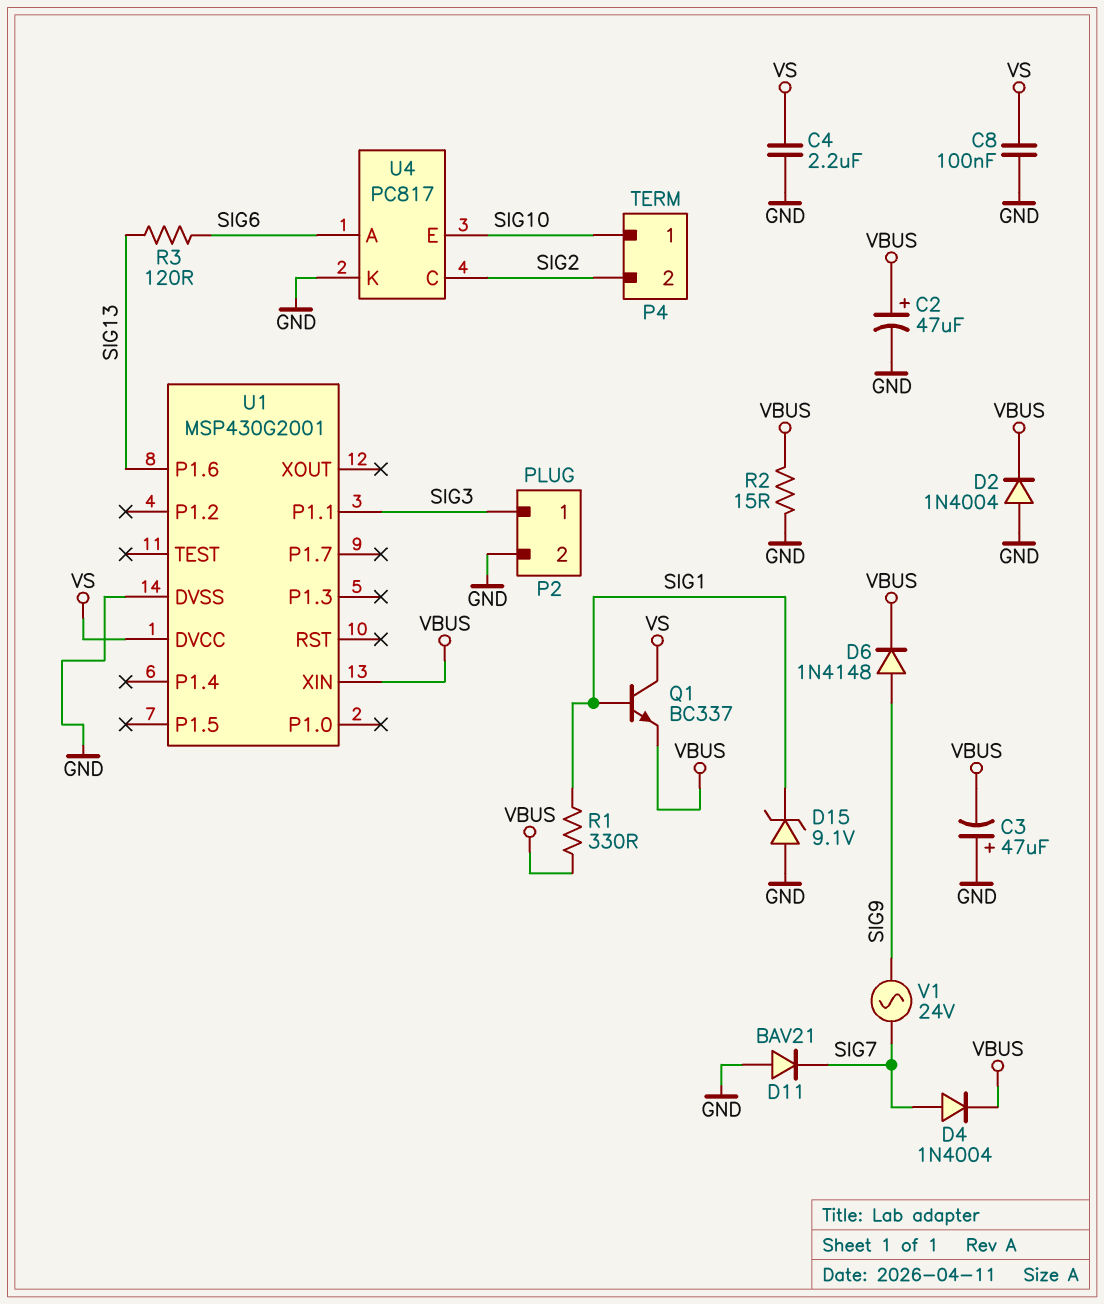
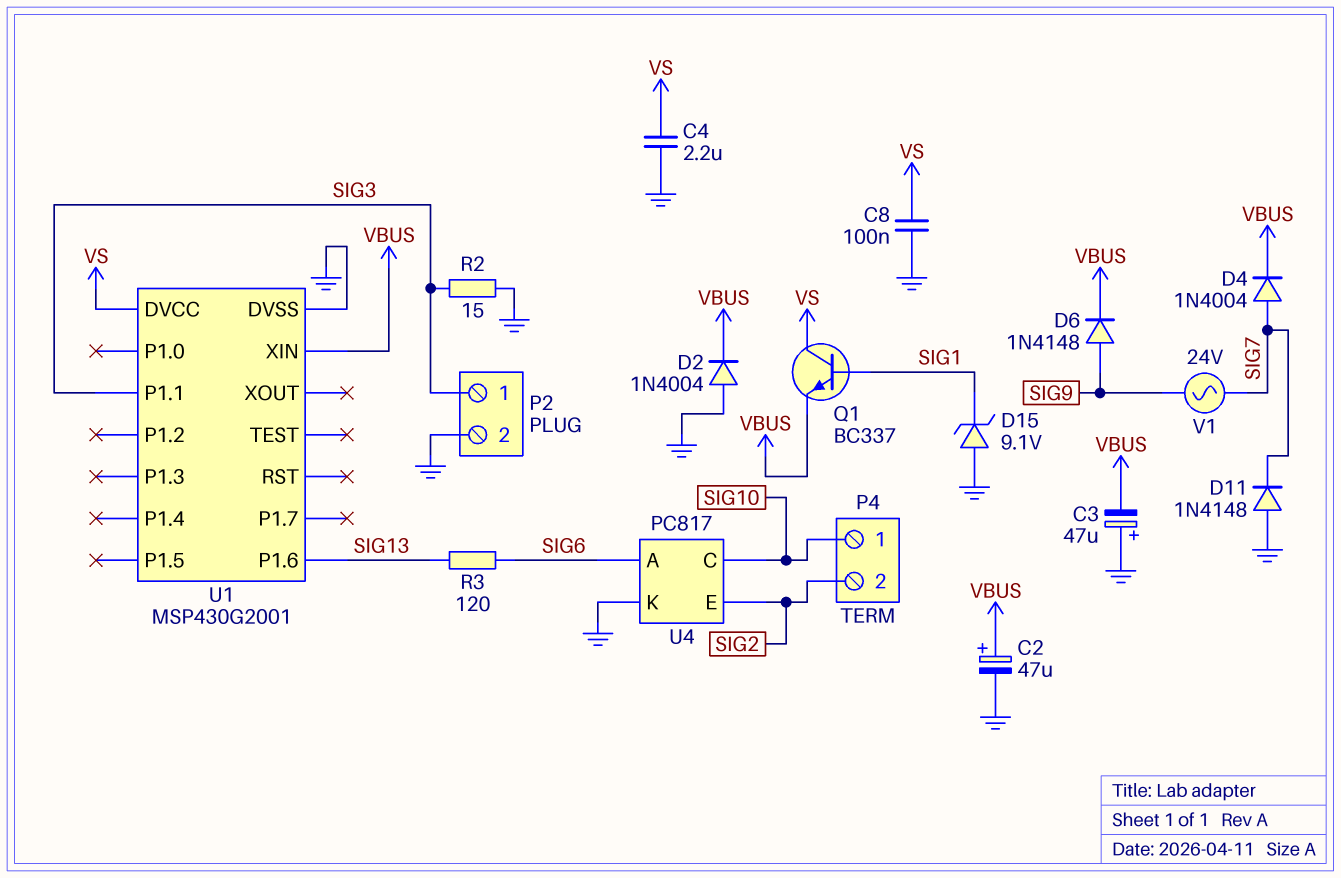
D11: diode BAV21 (A GND, K SIG7) -> diode 1N4148 (A GND, K SIG7)
R1: 330 (SIG1, VBUS) -> none
R2: 15 (GND, VBUS) -> 15 (GND, SIG3)
U4 pin C: SIG2 -> SIG10
U4 pin E: SIG10 -> SIG2

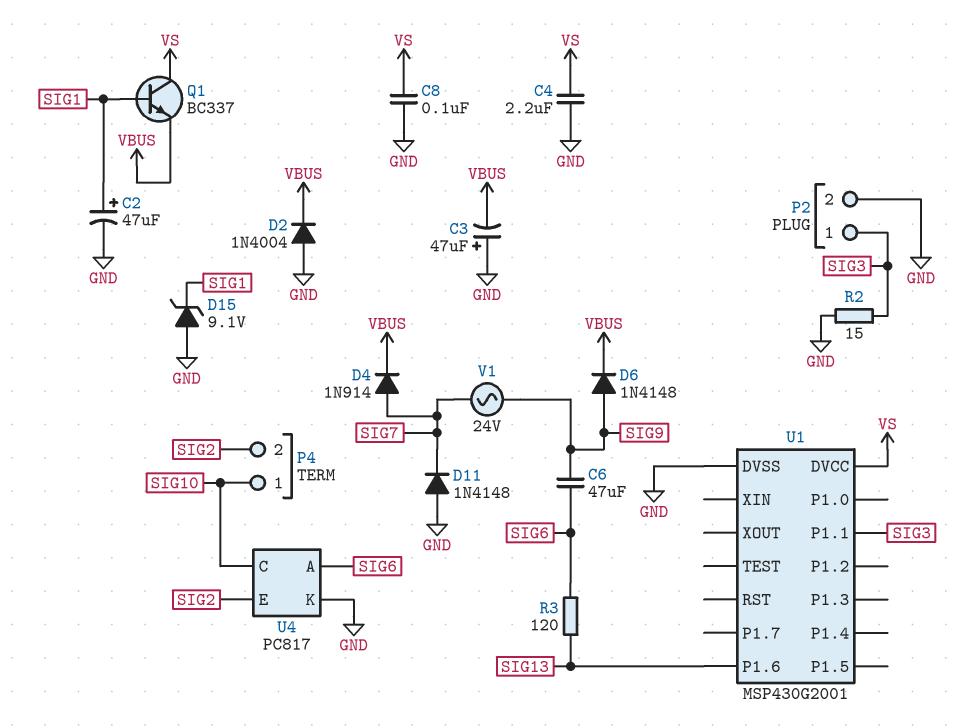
C2: 47uF (plus VBUS, minus GND) -> 47uF (plus SIG1, minus GND)
C6: none -> 47uF (SIG6, SIG9)
D4: diode 1N4004 (A SIG7, K VBUS) -> diode 1N914 (A SIG7, K VBUS)
U1 pin XIN: VBUS -> none

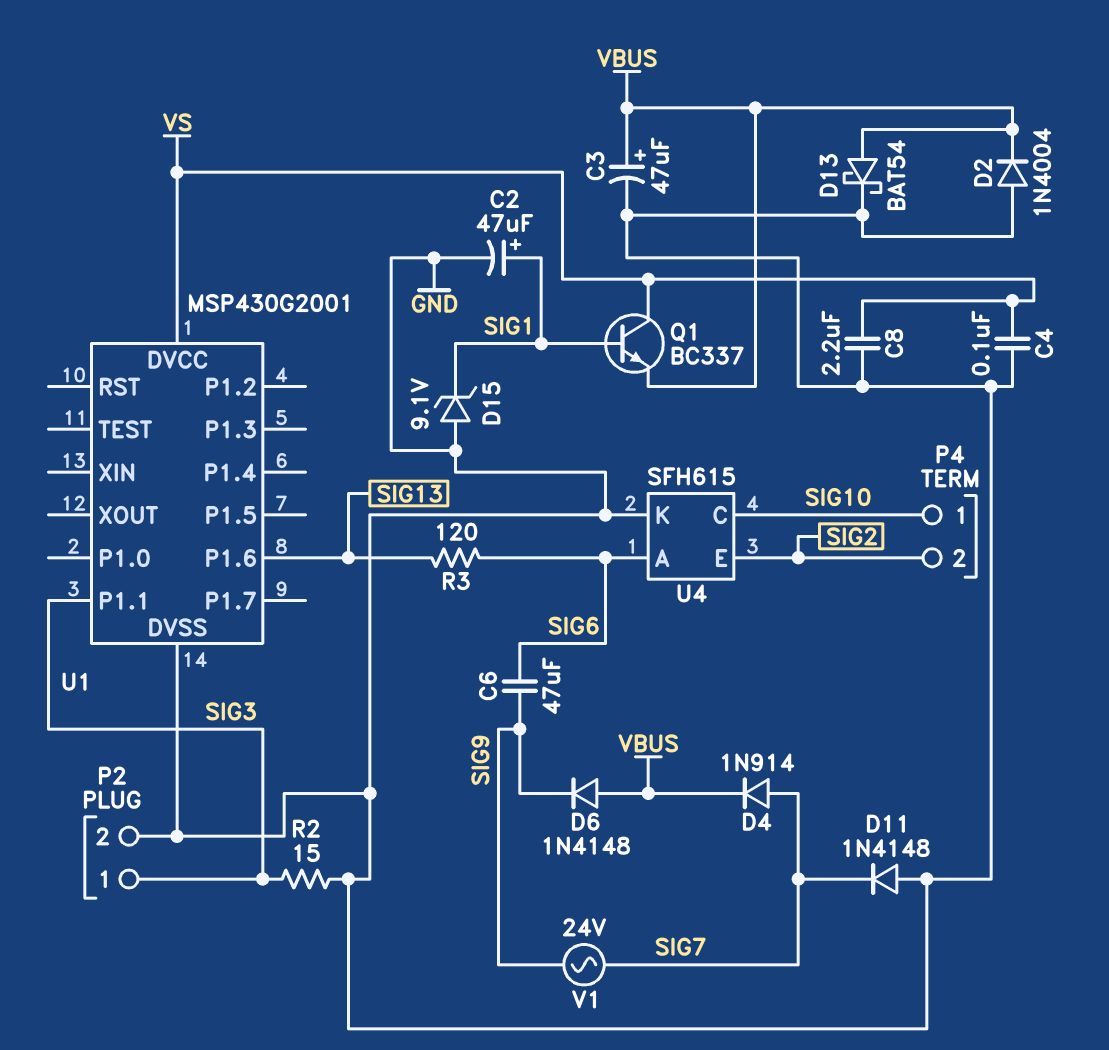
C3: 47uF (plus GND, minus VBUS) -> 47uF (plus VBUS, minus GND)
C4: 2.2uF (GND, VS) -> 100nF (GND, VS)
C8: 100nF (GND, VS) -> 2.2uF (GND, VS)
D6: diode 1N4148 (A SIG9, K VBUS) -> diode 1N4148 (A VBUS, K SIG9)
D13: none -> schottky BAT54 (A VBUS, K GND)
U4: PC817 -> SFH615

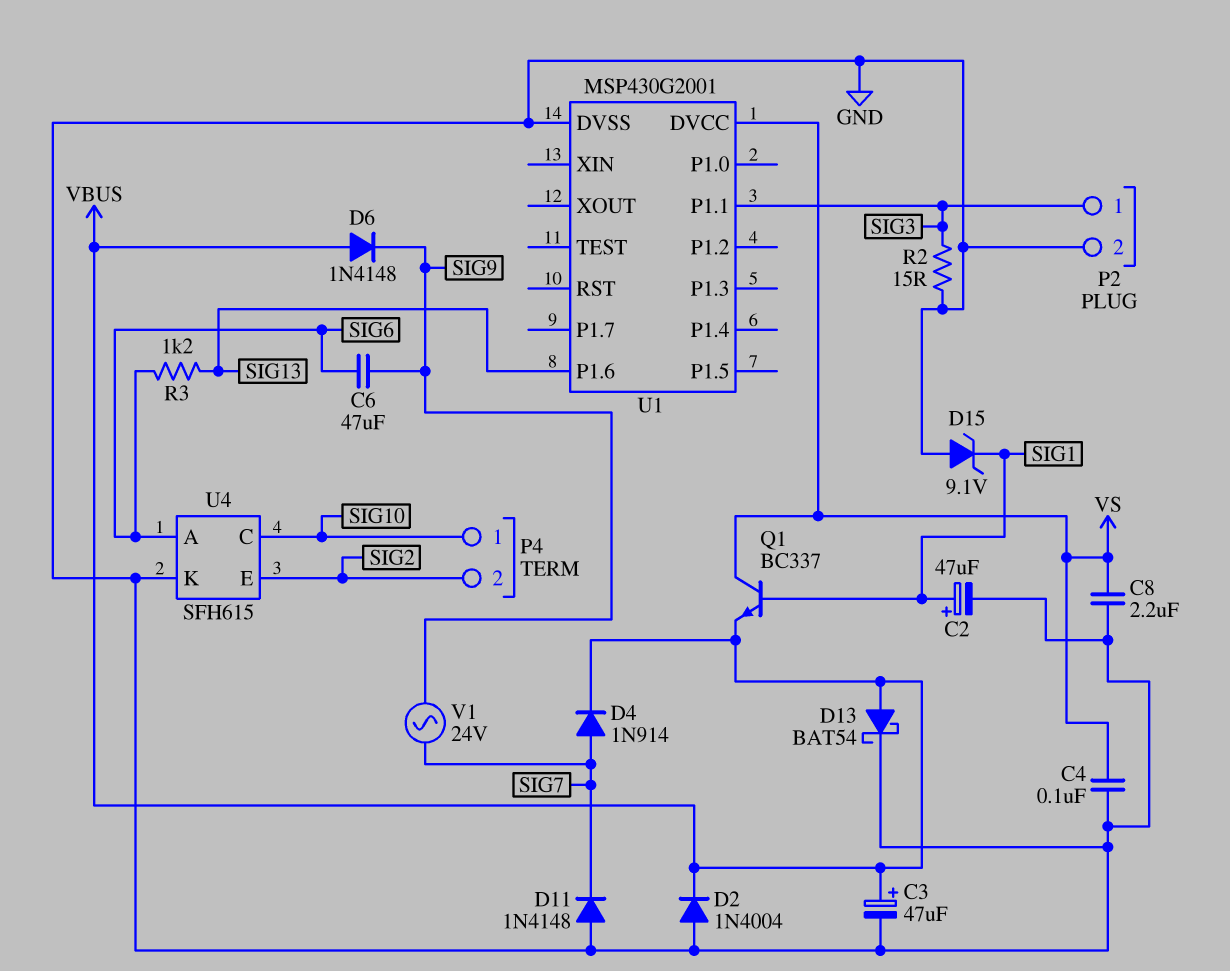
R3: 120 (SIG6, SIG13) -> 1.2k (SIG6, SIG13)

